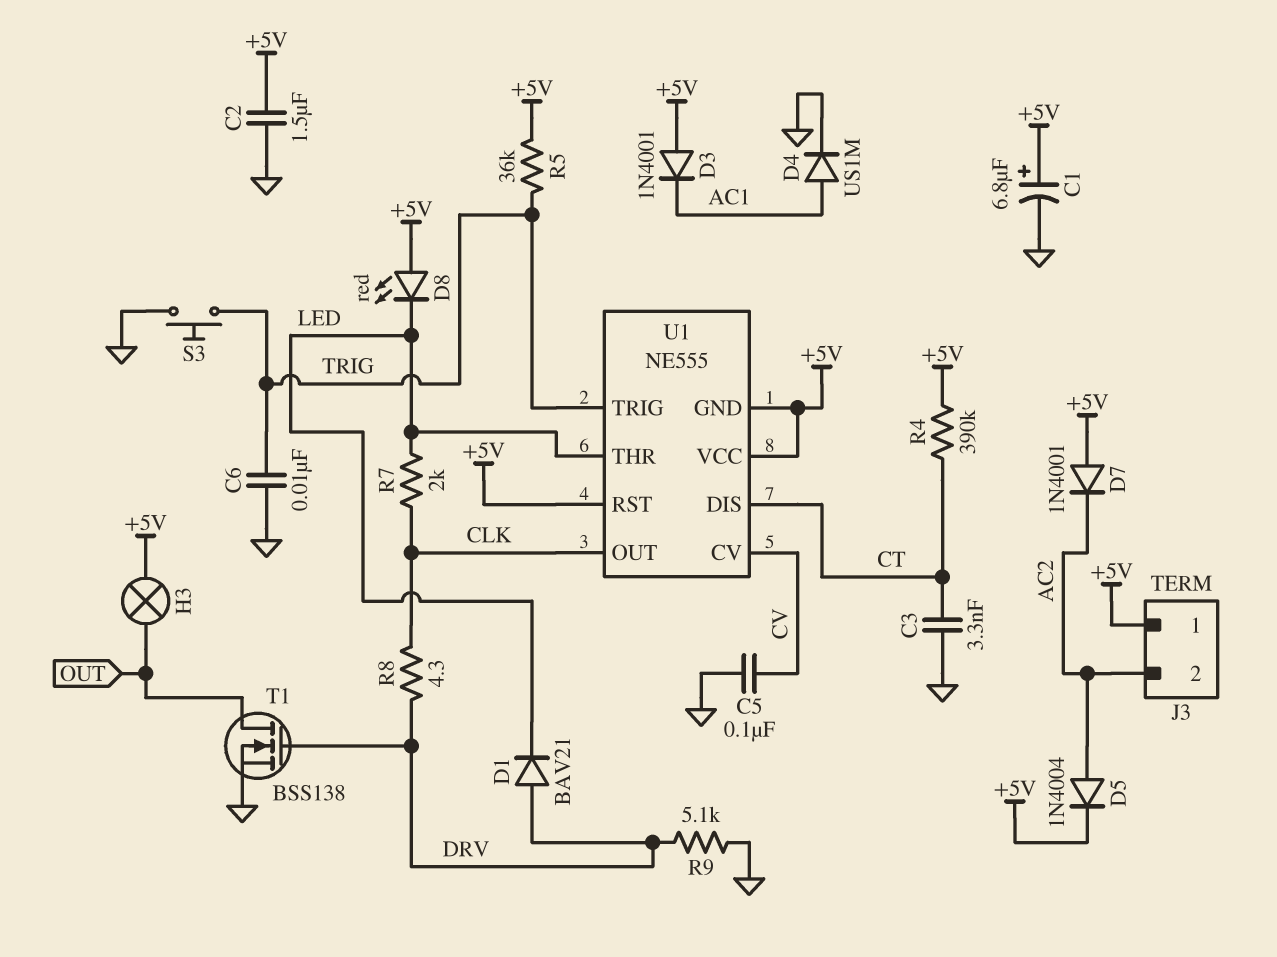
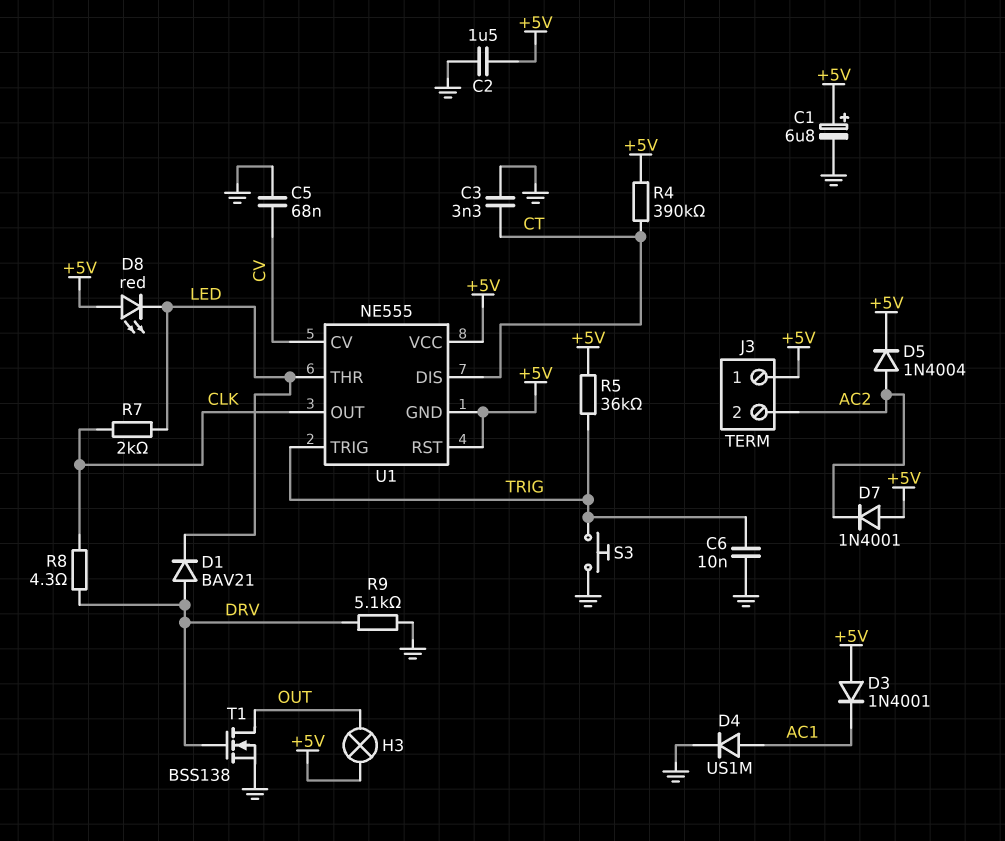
C5: 100nF (CV, GND) -> 68nF (CV, GND)

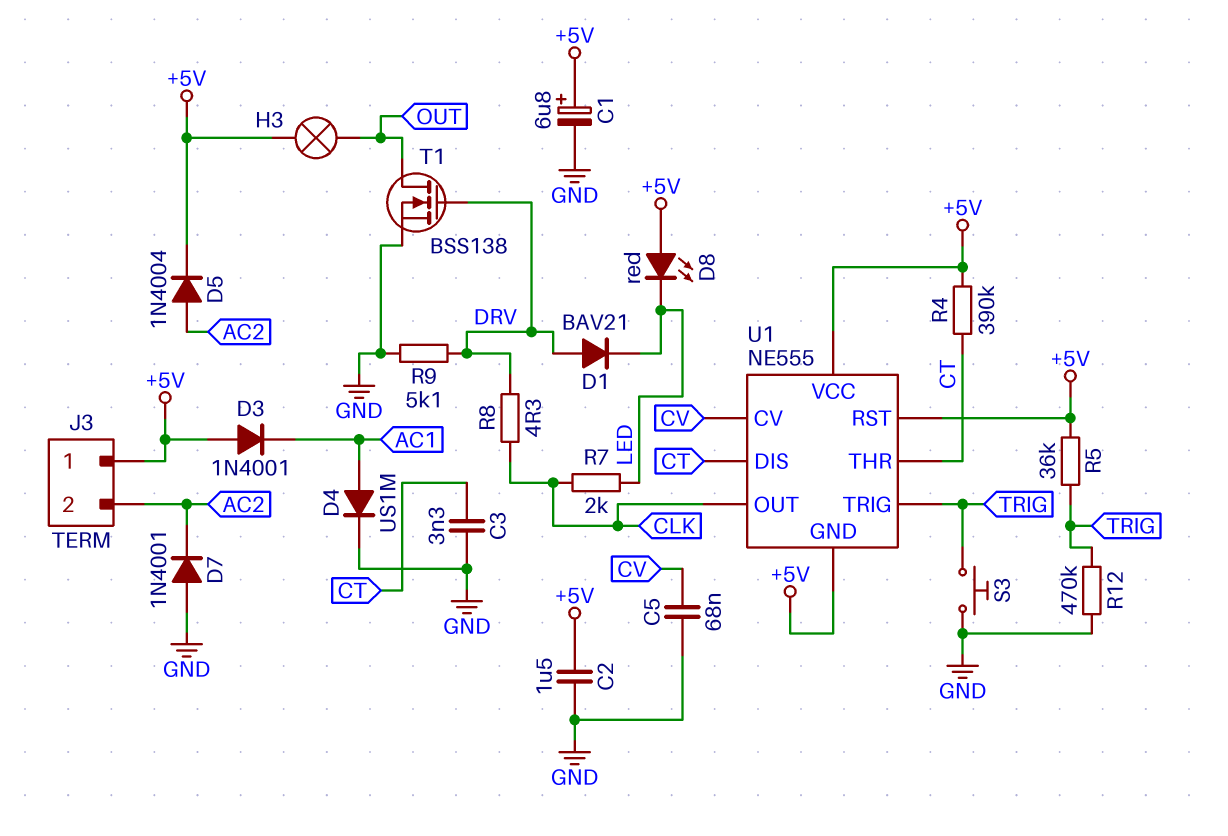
C6: 10nF (GND, TRIG) -> none
D7: diode 1N4001 (A +5V, K AC2) -> diode 1N4001 (A GND, K AC2)
R12: none -> 470k (GND, TRIG)
U1 pin THR: LED -> CT

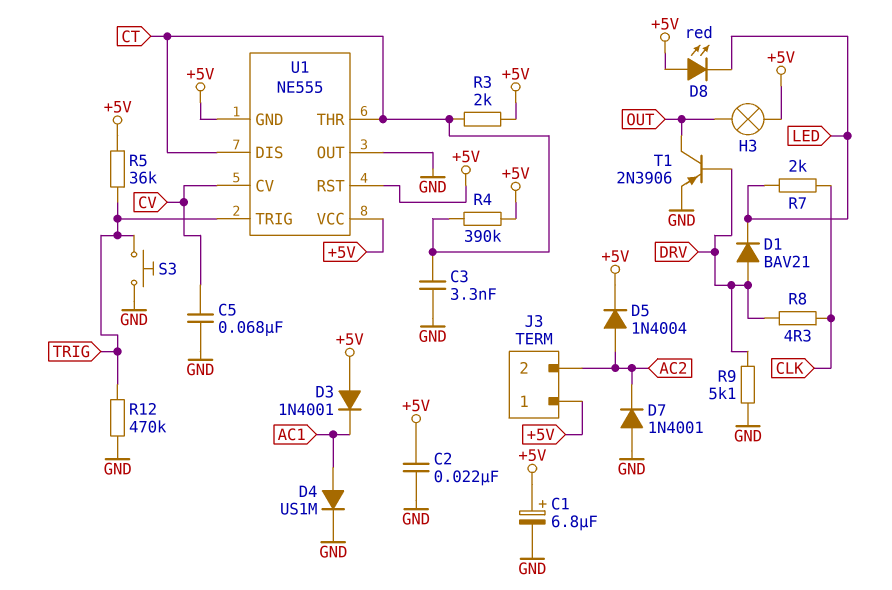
C2: 1.5uF (+5V, GND) -> 22nF (+5V, GND)
R3: none -> 2k (+5V, CT)
T1: NMOS BSS138 (G DRV, D OUT, S GND) -> PNP 2N3906 (B DRV, C OUT, E GND)
U1 pin OUT: CLK -> GND

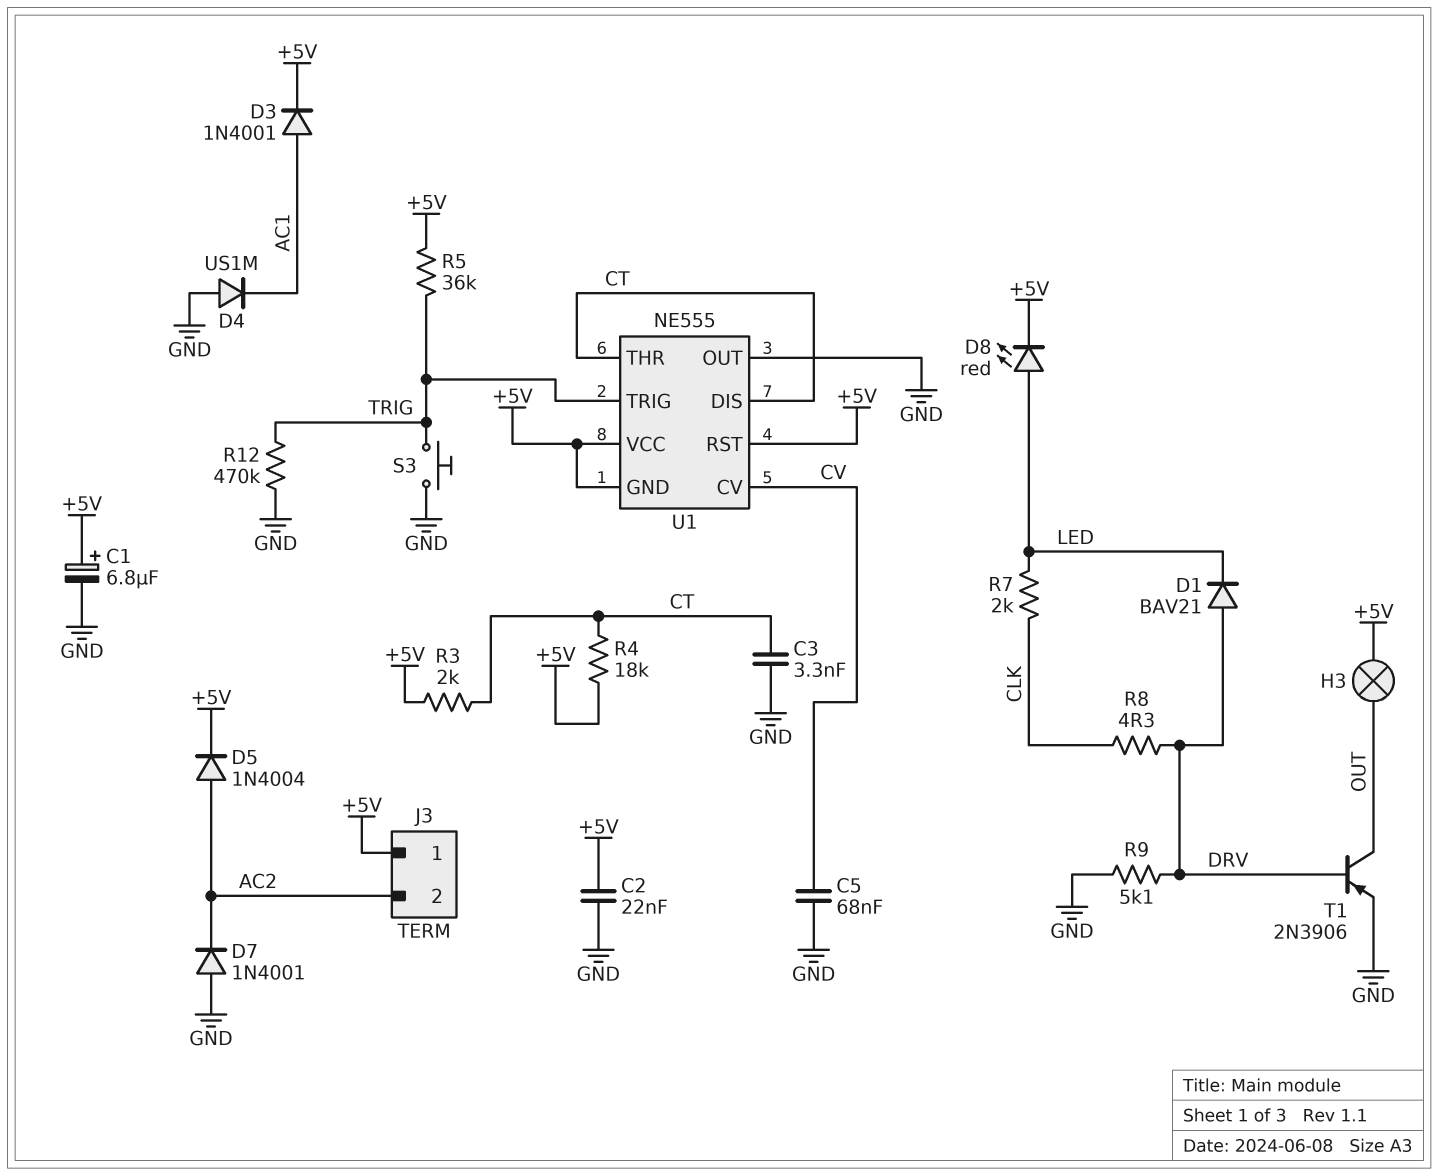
D3: diode 1N4001 (A +5V, K AC1) -> diode 1N4001 (A AC1, K +5V)
D4: diode US1M (A AC1, K GND) -> diode US1M (A GND, K AC1)
D8: LED red (A +5V, K LED) -> LED red (A LED, K +5V)
R4: 390k (+5V, CT) -> 18k (+5V, CT)

